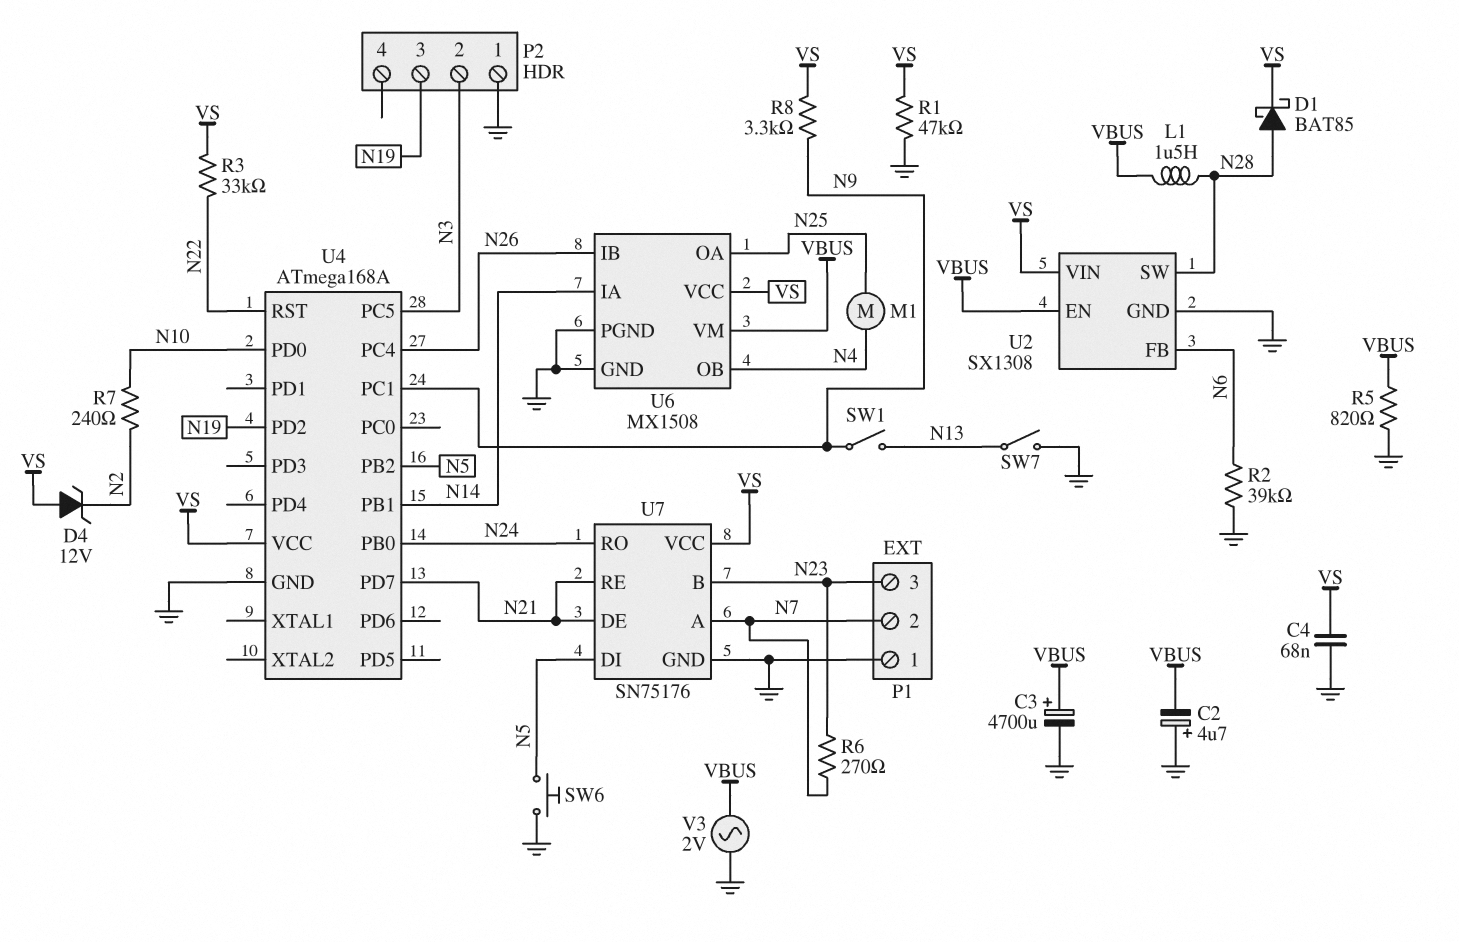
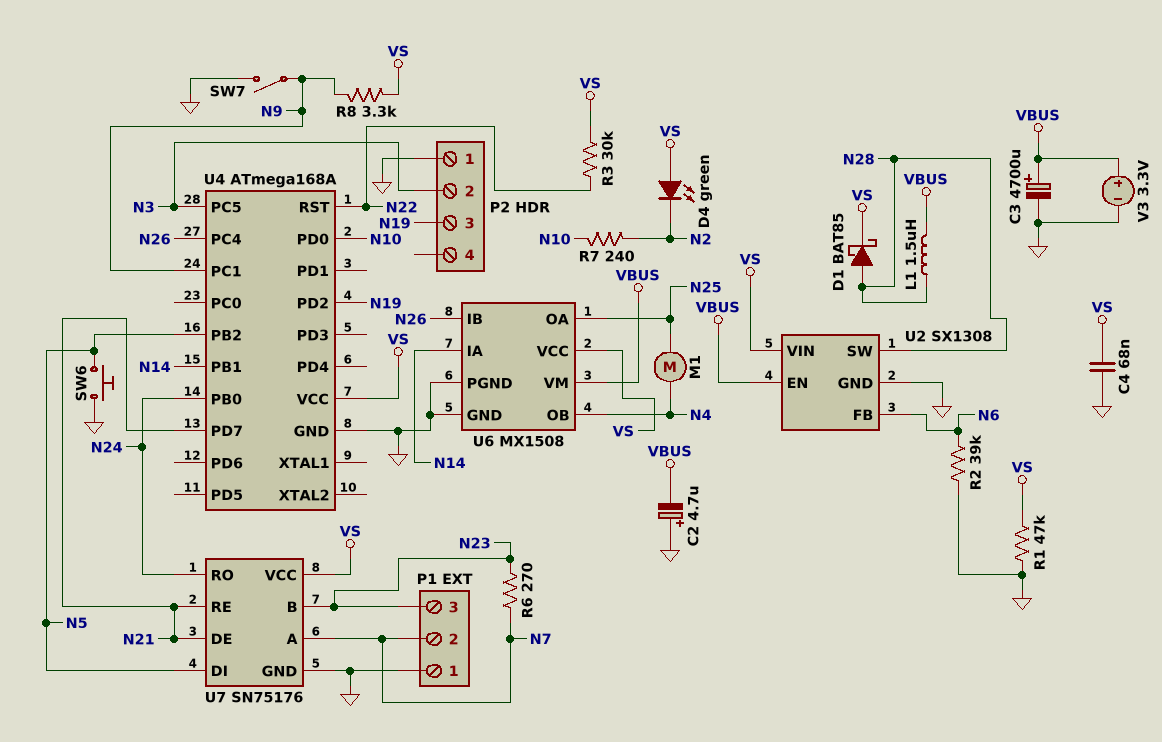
D4: zener 12V (A VS, K N2) -> LED green (A VS, K N2)
R3: 33k (N22, VS) -> 30k (N22, VS)
R5: 820 (GND, VBUS) -> none
SW1: switch (N9, N13) -> none
SW7: switch (GND, N13) -> switch (GND, N9)
V3: AC 2V (GND, VBUS) -> 3.3V (plus VBUS, minus GND)

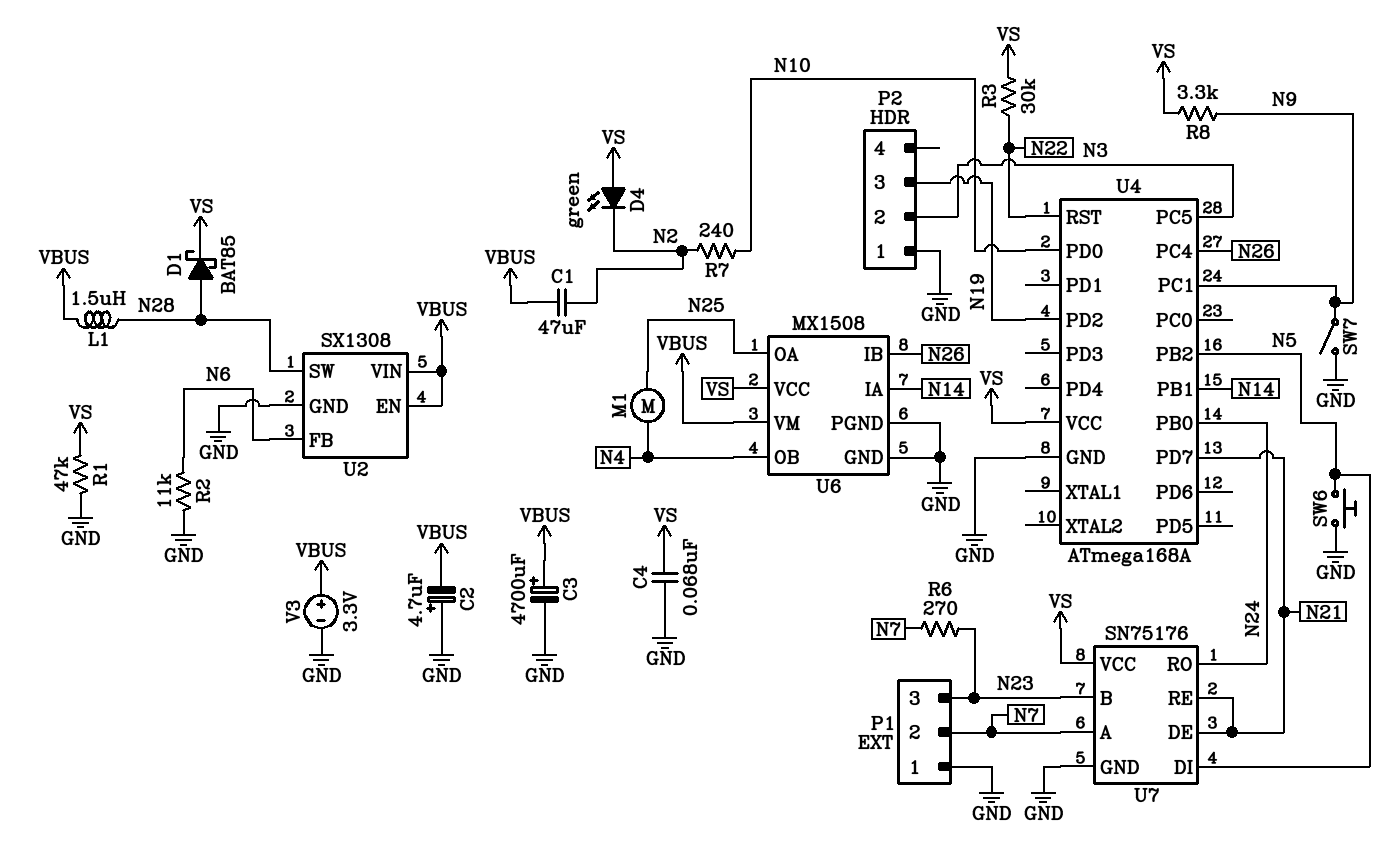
C1: none -> 47uF (N2, VBUS)
R2: 39k (GND, N6) -> 11k (GND, N6)
U2 pin VIN: VS -> VBUS

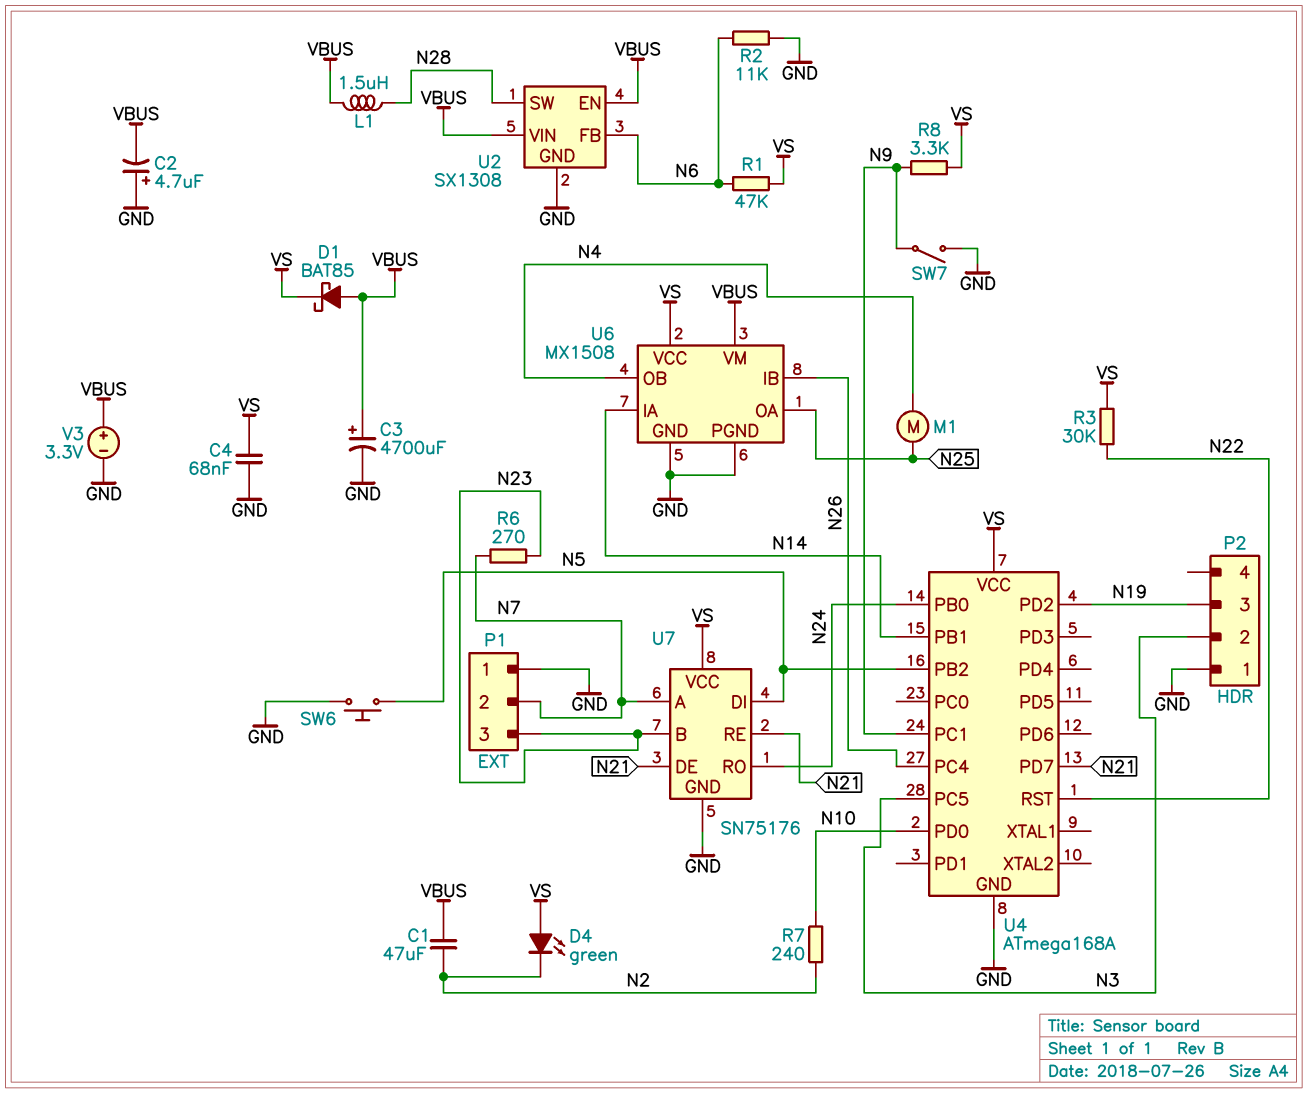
D1: schottky BAT85 (A N28, K VS) -> schottky BAT85 (A VBUS, K VS)
R1: 47k (GND, VS) -> 47k (N6, VS)

